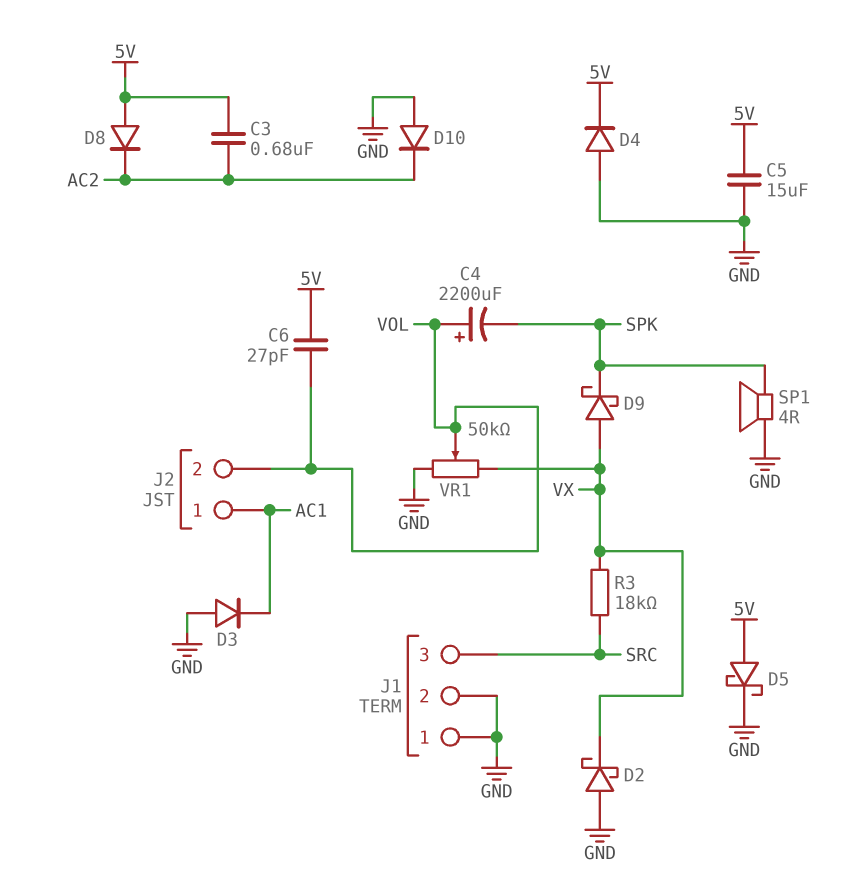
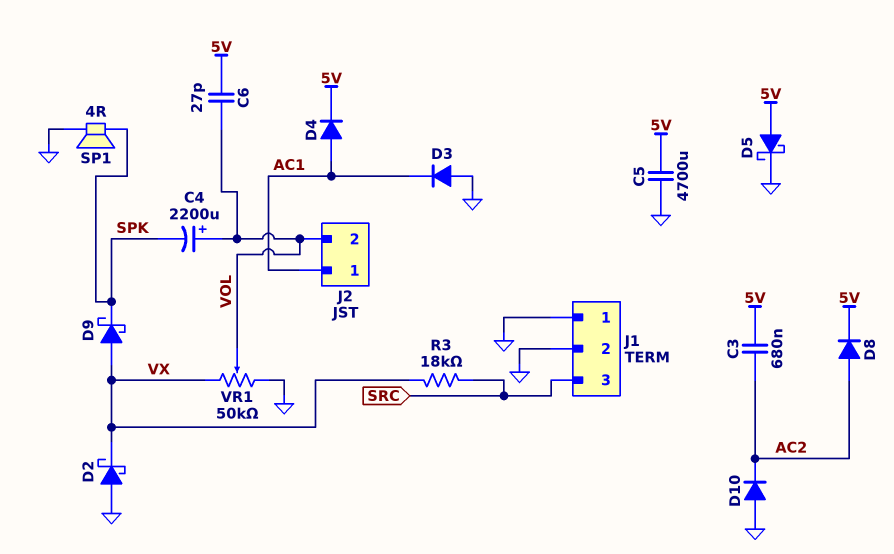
C5: 15uF (5V, GND) -> 4700uF (5V, GND)
D4: diode (A GND, K 5V) -> diode (A AC1, K 5V)
D8: diode (A 5V, K AC2) -> diode (A AC2, K 5V)

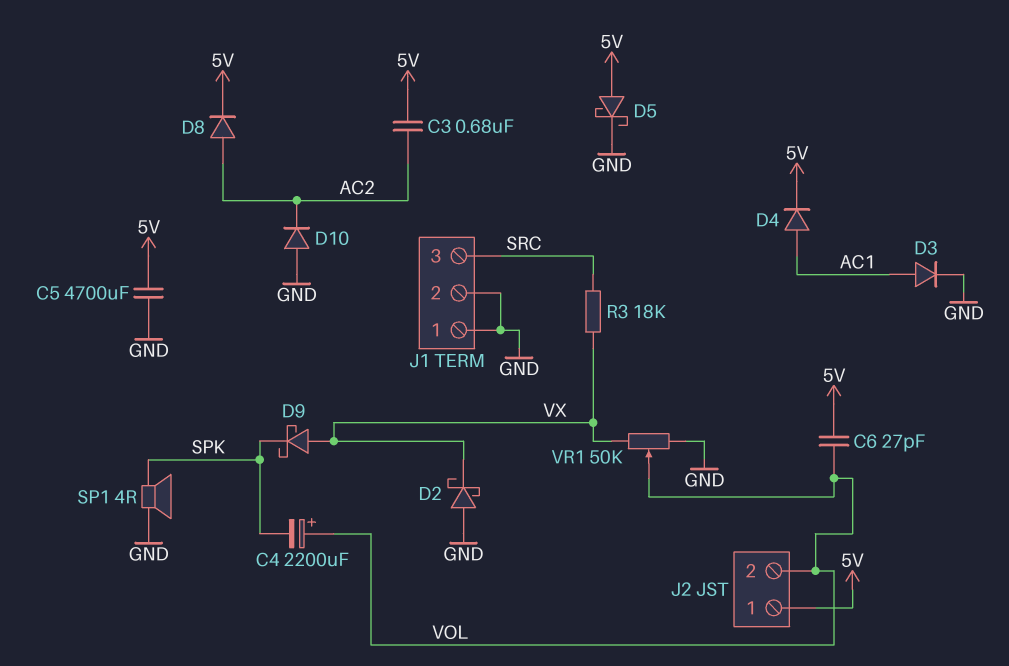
D3: diode (A GND, K AC1) -> diode (A AC1, K GND)
J2 pin 1: AC1 -> 5V

